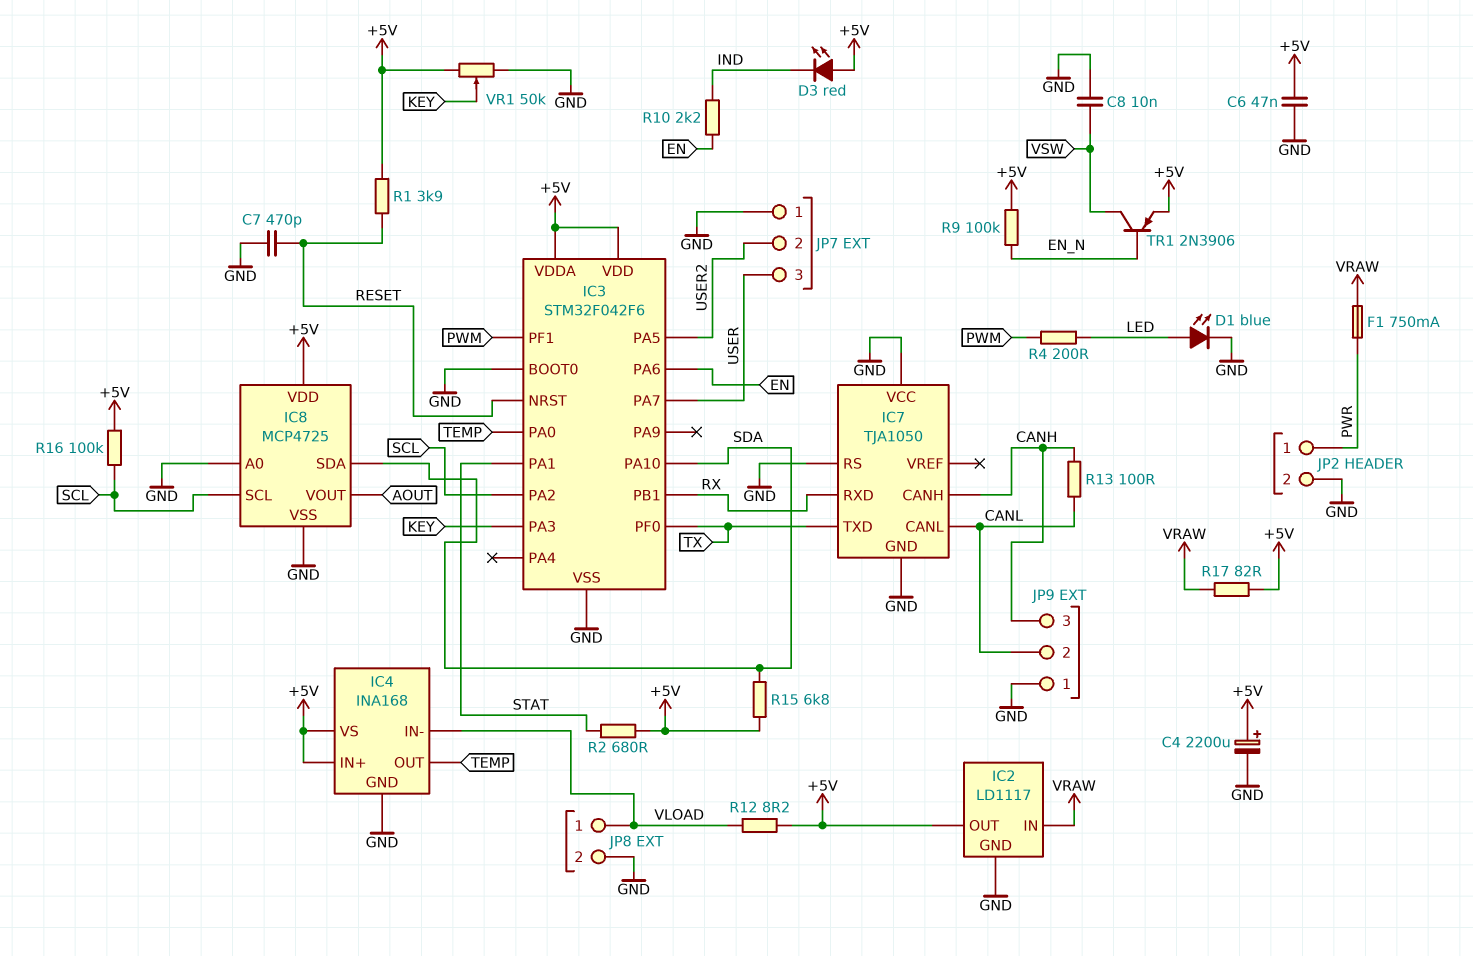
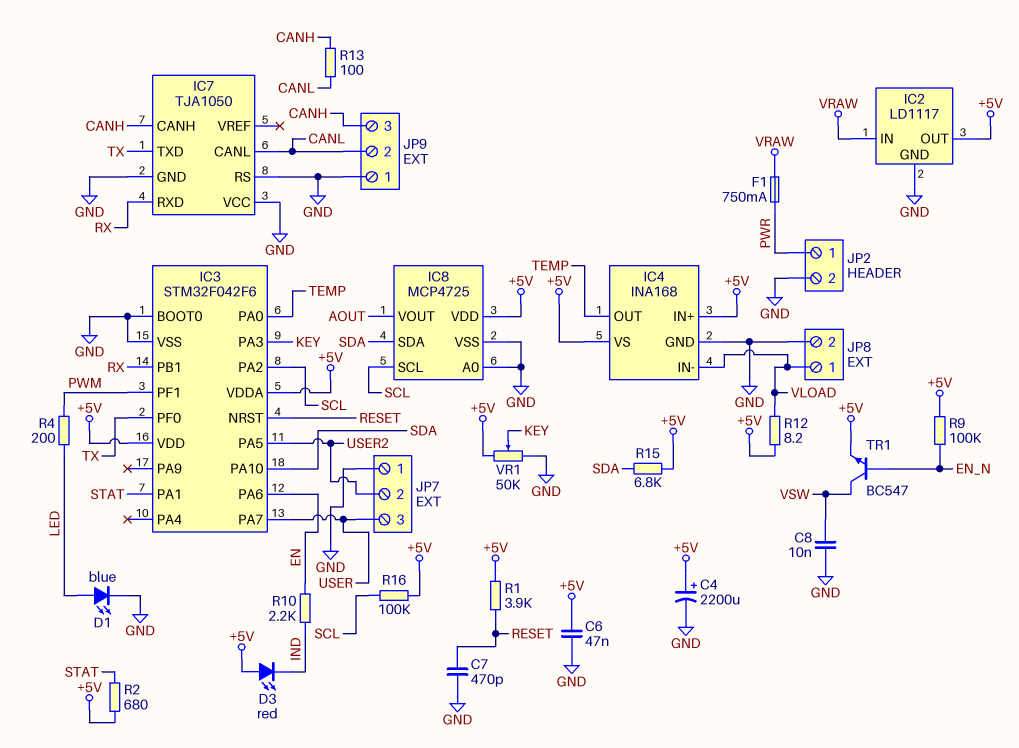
R17: 82 (+5V, VRAW) -> none
TR1: PNP 2N3906 (B EN_N, C VSW, E +5V) -> NPN BC547 (B EN_N, C VSW, E +5V)

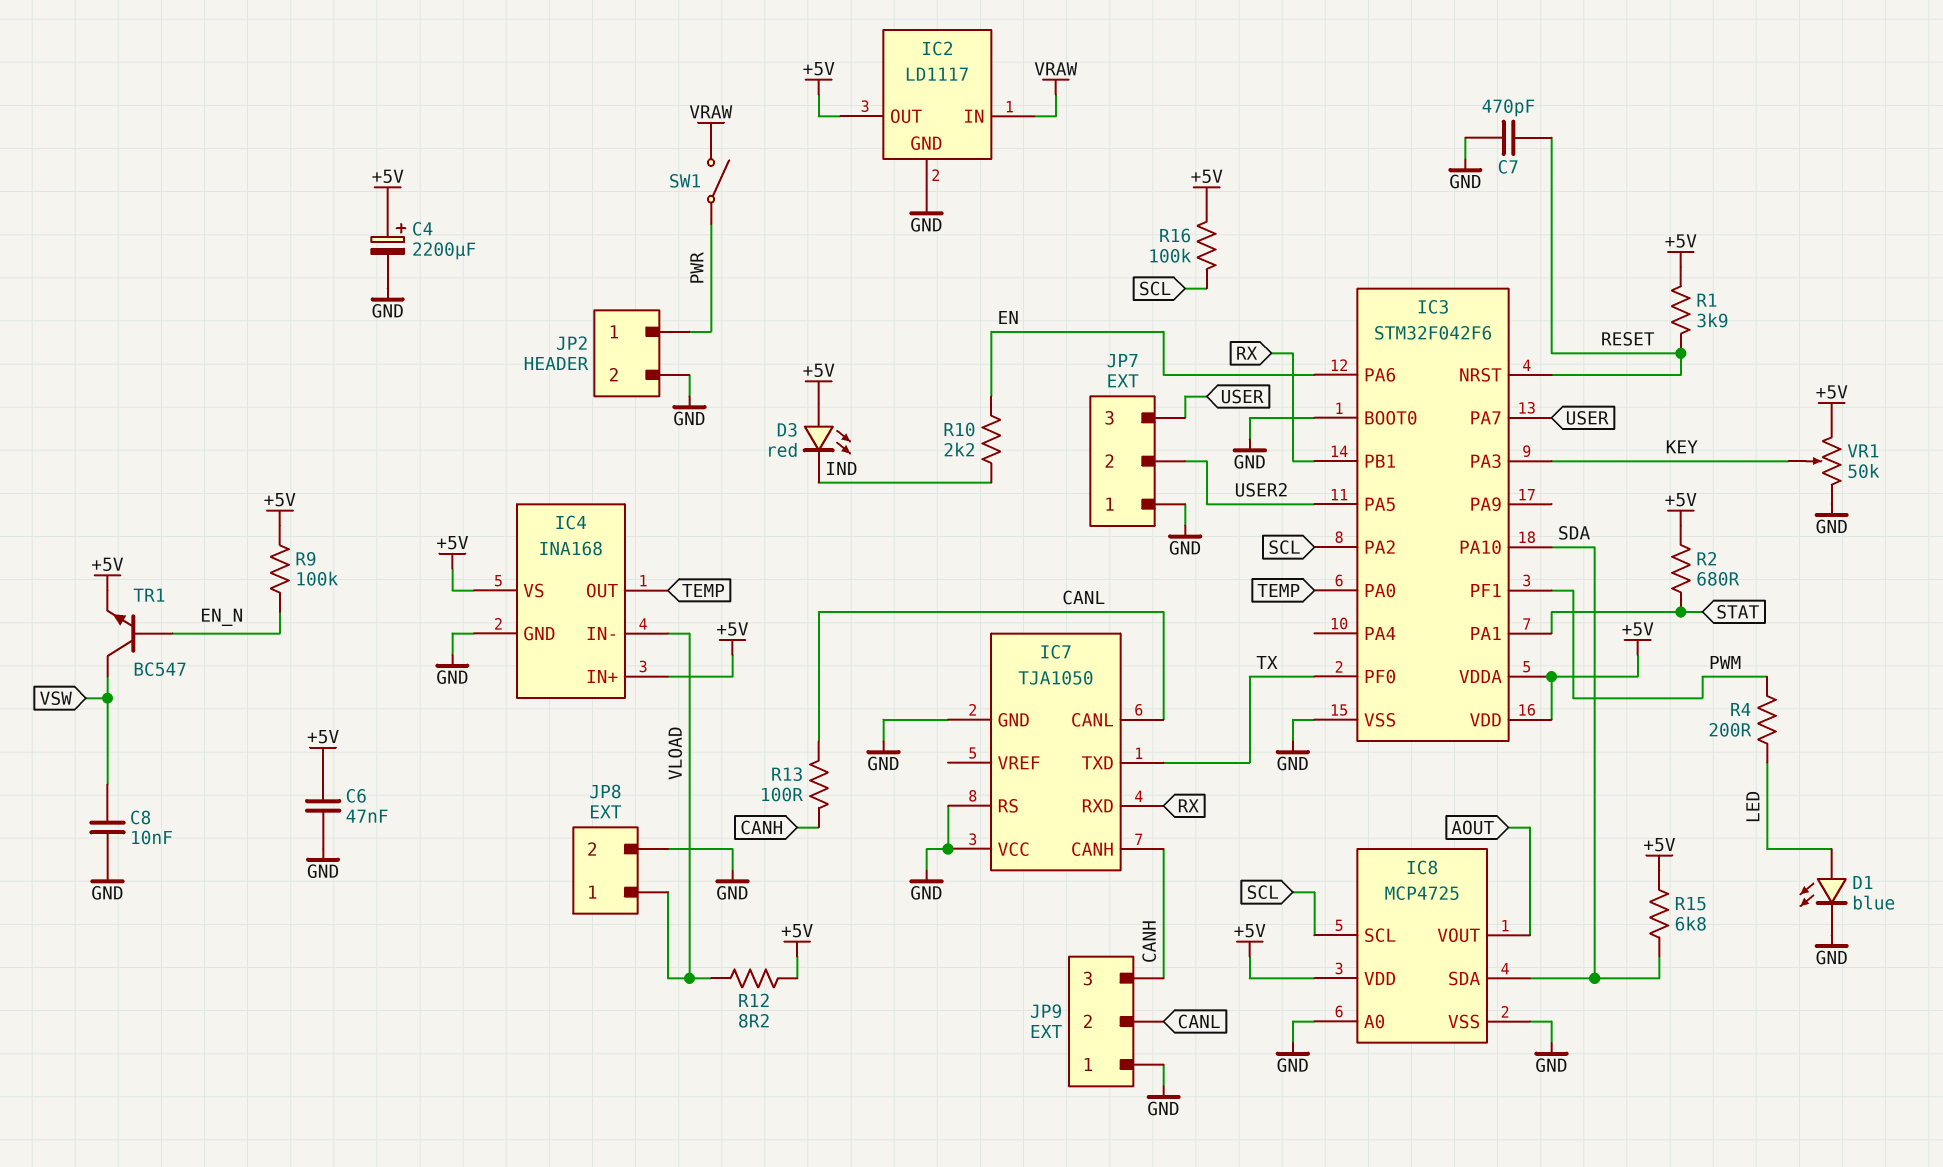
F1: 750mA (PWR, VRAW) -> none
SW1: none -> switch (PWR, VRAW)

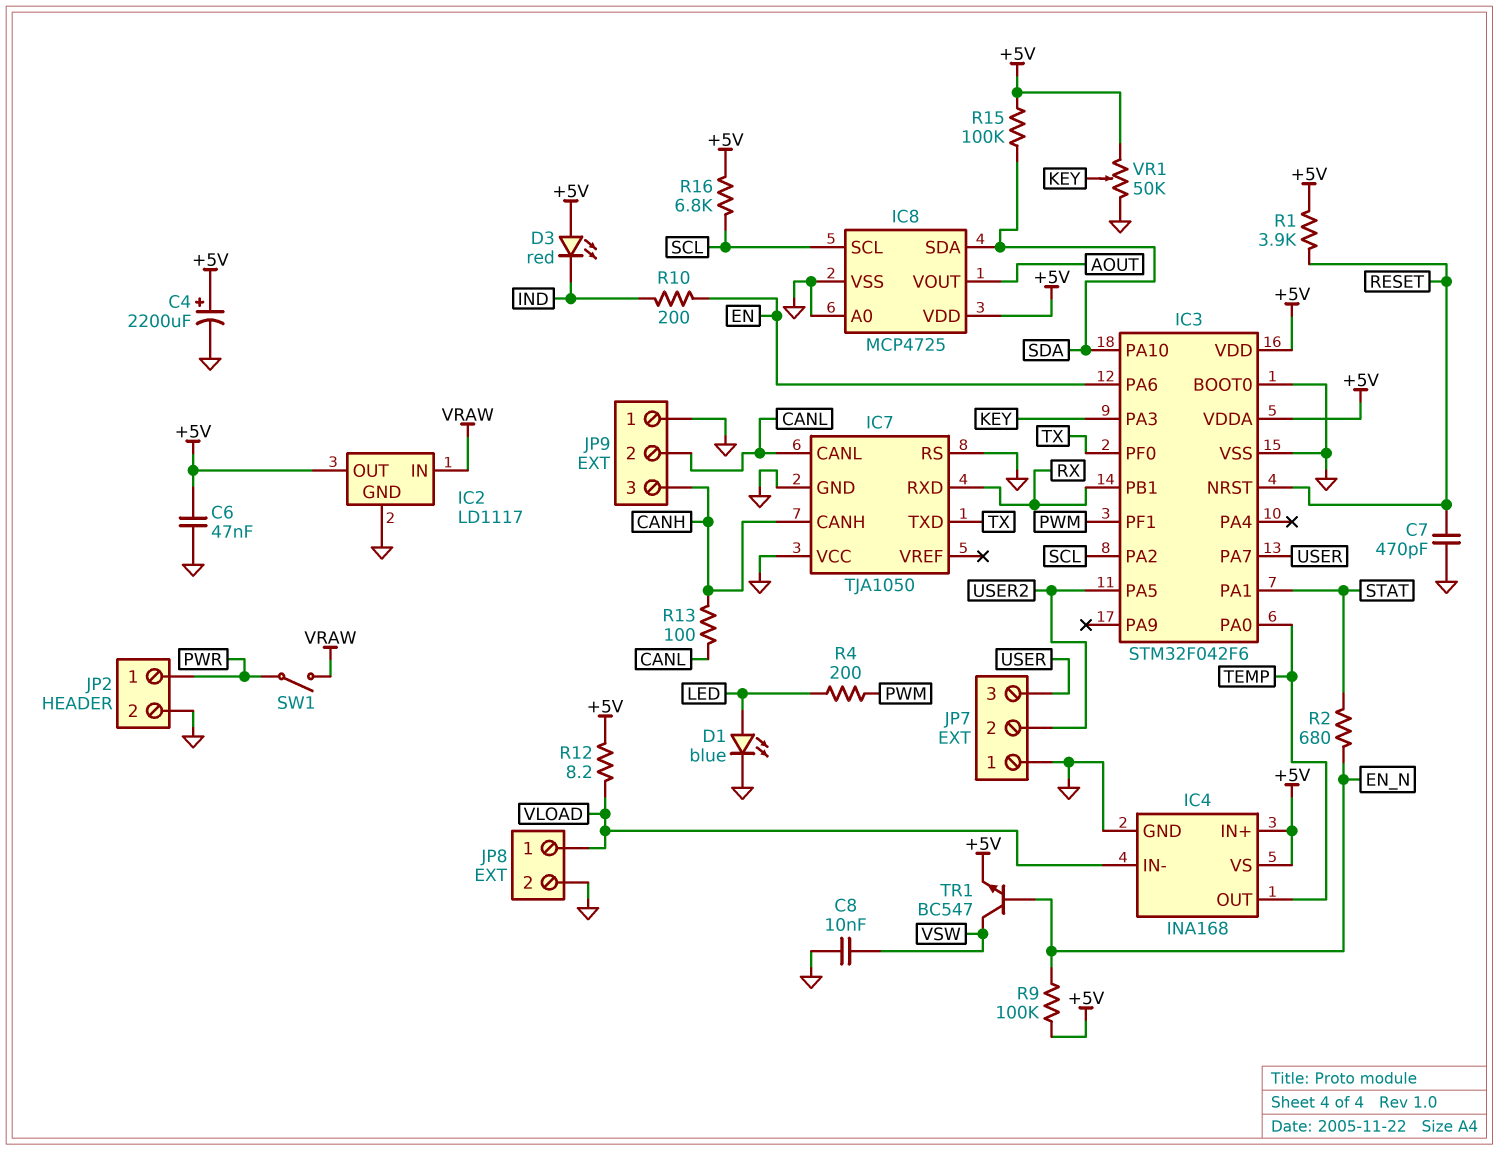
R2: 680 (+5V, STAT) -> 680 (EN_N, STAT)
R10: 2.2k (EN, IND) -> 200 (EN, IND)
R15: 6.8k (+5V, SDA) -> 100k (+5V, SDA)
R16: 100k (+5V, SCL) -> 6.8k (+5V, SCL)

